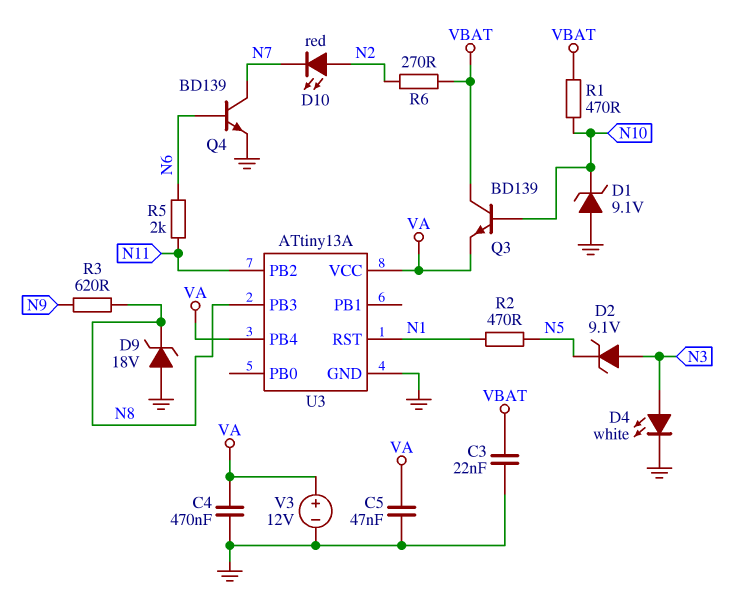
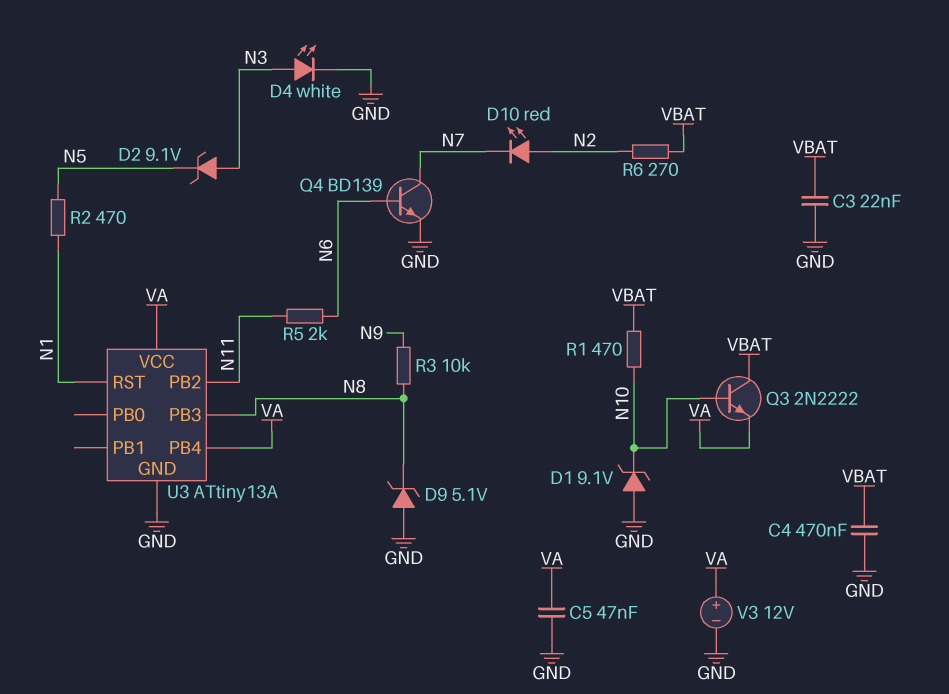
C4: 470nF (GND, VA) -> 470nF (GND, VBAT)
D9: zener 18V (A GND, K N8) -> zener 5.1V (A GND, K N8)
Q3: NPN BD139 (B N10, C VBAT, E VA) -> NPN 2N2222 (B N10, C VBAT, E VA)
R3: 620 (N8, N9) -> 10k (N8, N9)

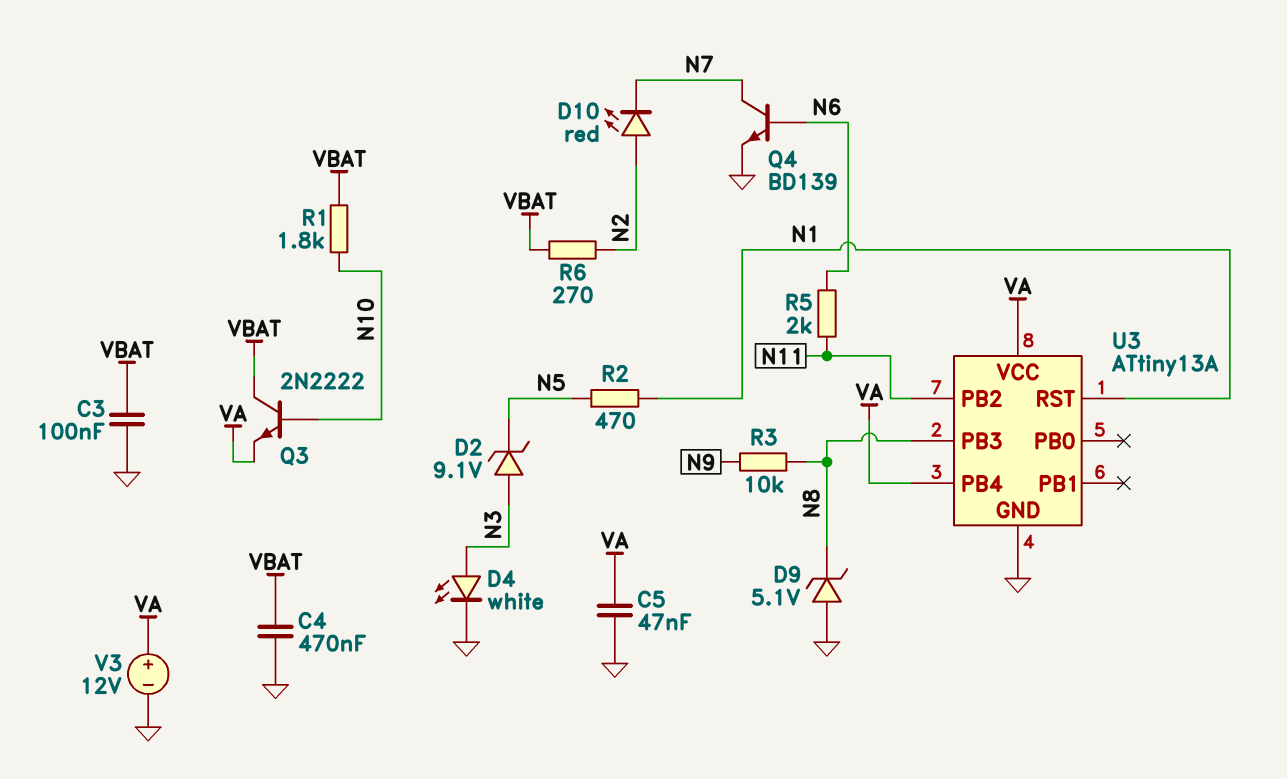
C3: 22nF (GND, VBAT) -> 100nF (GND, VBAT)
D1: zener 9.1V (A GND, K N10) -> none
R1: 470 (N10, VBAT) -> 1.8k (N10, VBAT)

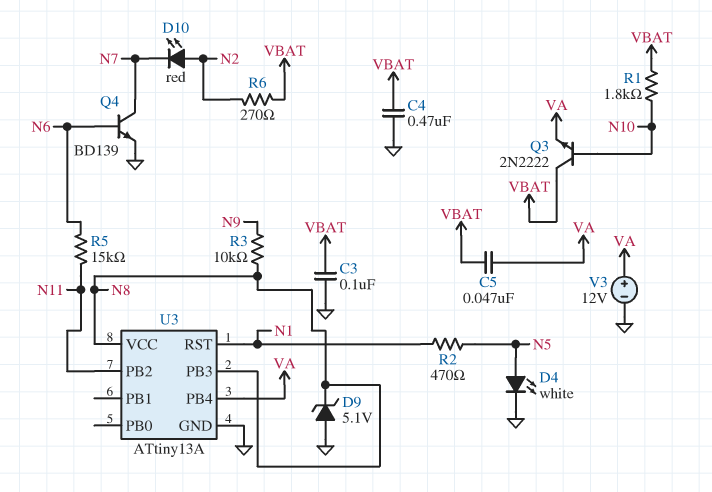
C5: 47nF (GND, VA) -> 47nF (VA, VBAT)
D2: zener 9.1V (A N3, K N5) -> none
D4: LED white (A N3, K GND) -> LED white (A N5, K GND)
R5: 2k (N6, N11) -> 15k (N6, N11)
U3 pin VCC: VA -> N8

